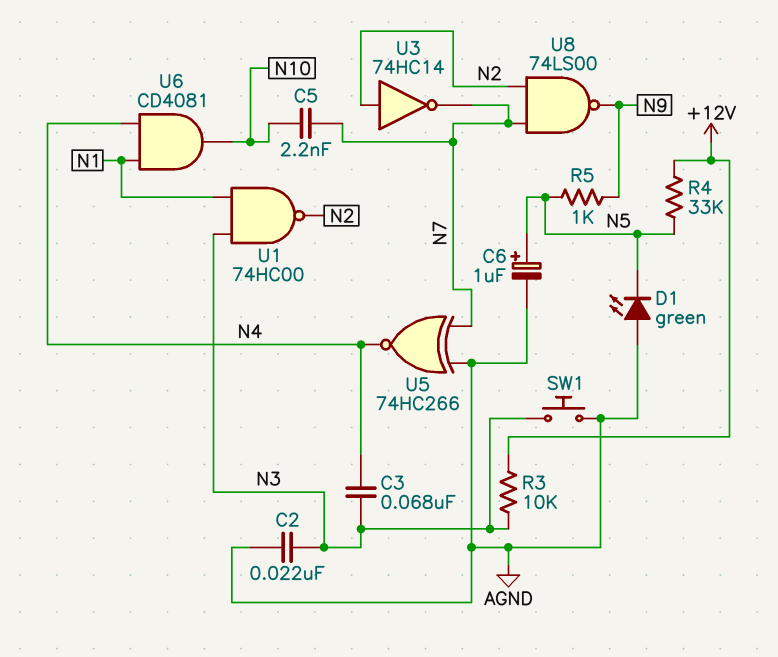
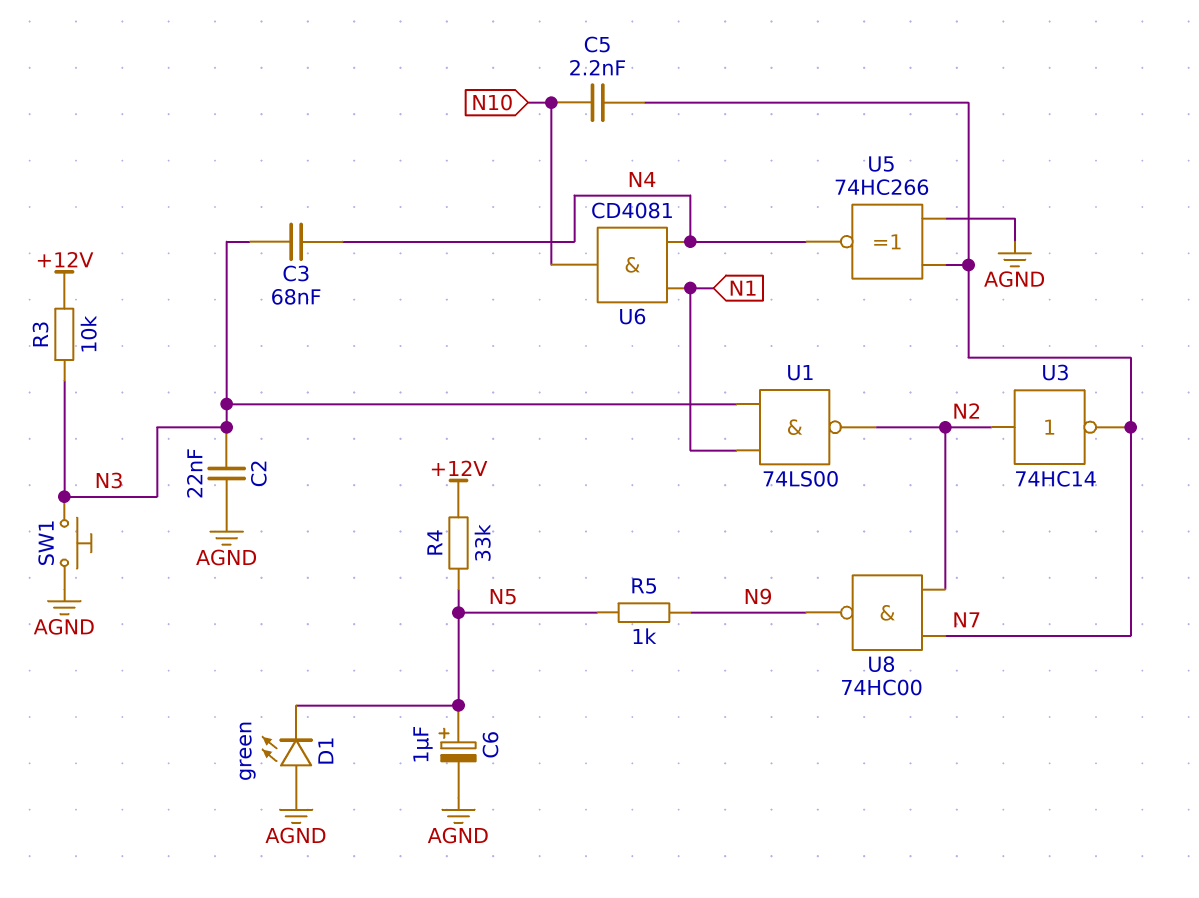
U1: NAND 74HC00 (in N1, in N3, out N2) -> NAND 74LS00 (in N1, in N3, out N2)
U8: NAND 74LS00 (in N2, in N7, out N9) -> NAND 74HC00 (in N2, in N7, out N9)

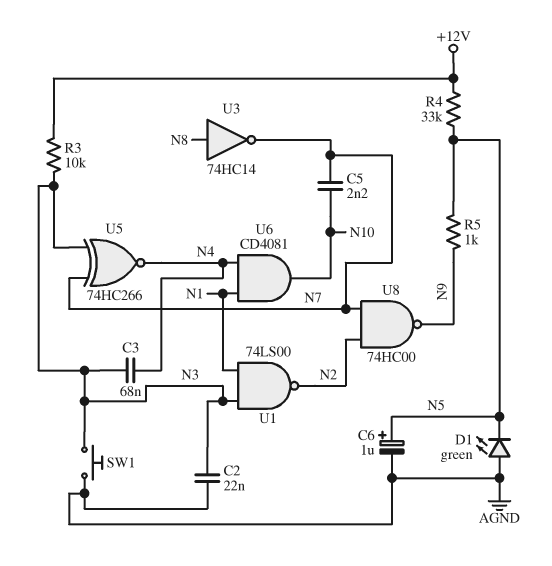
U3: NOT 74HC14 (in N2, out N7) -> NOT 74HC14 (in N8, out N7)
U5: XNOR 74HC266 (in AGND, in N7, out N4) -> XNOR 74HC266 (in N3, in N7, out N4)

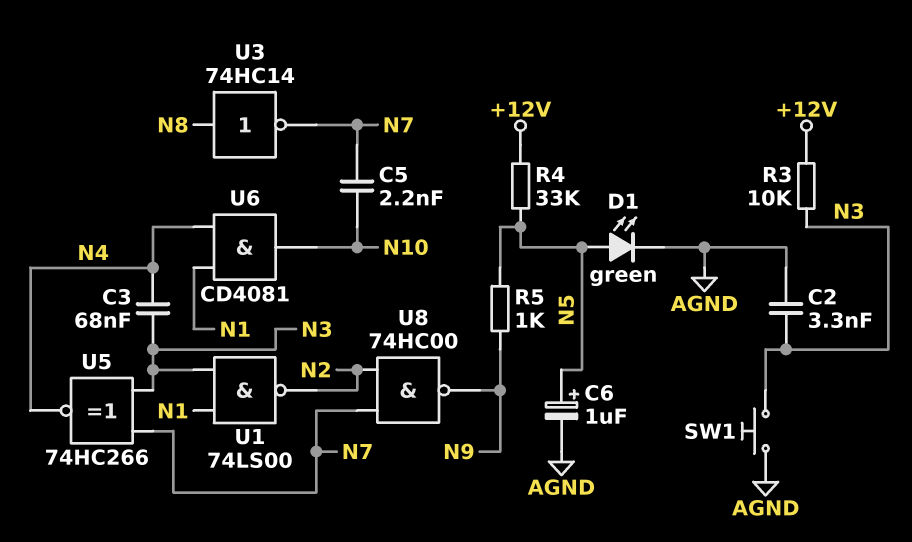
C2: 22nF (AGND, N3) -> 3.3nF (AGND, N3)
D1: LED green (A AGND, K N5) -> LED green (A N5, K AGND)

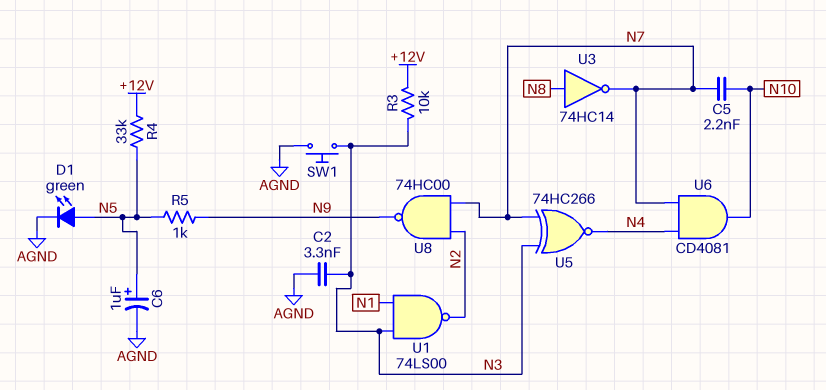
C3: 68nF (N3, N4) -> none
U6: AND CD4081 (in N1, in N4, out N10) -> AND CD4081 (in N4, in N7, out N10)

